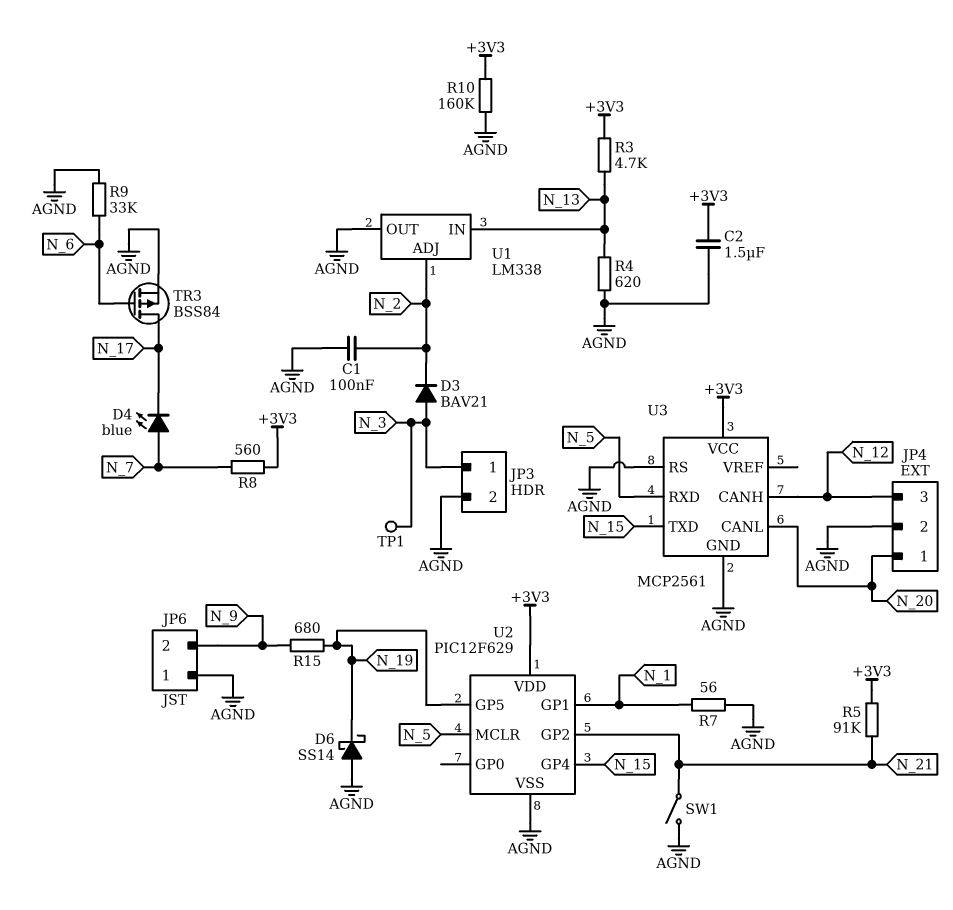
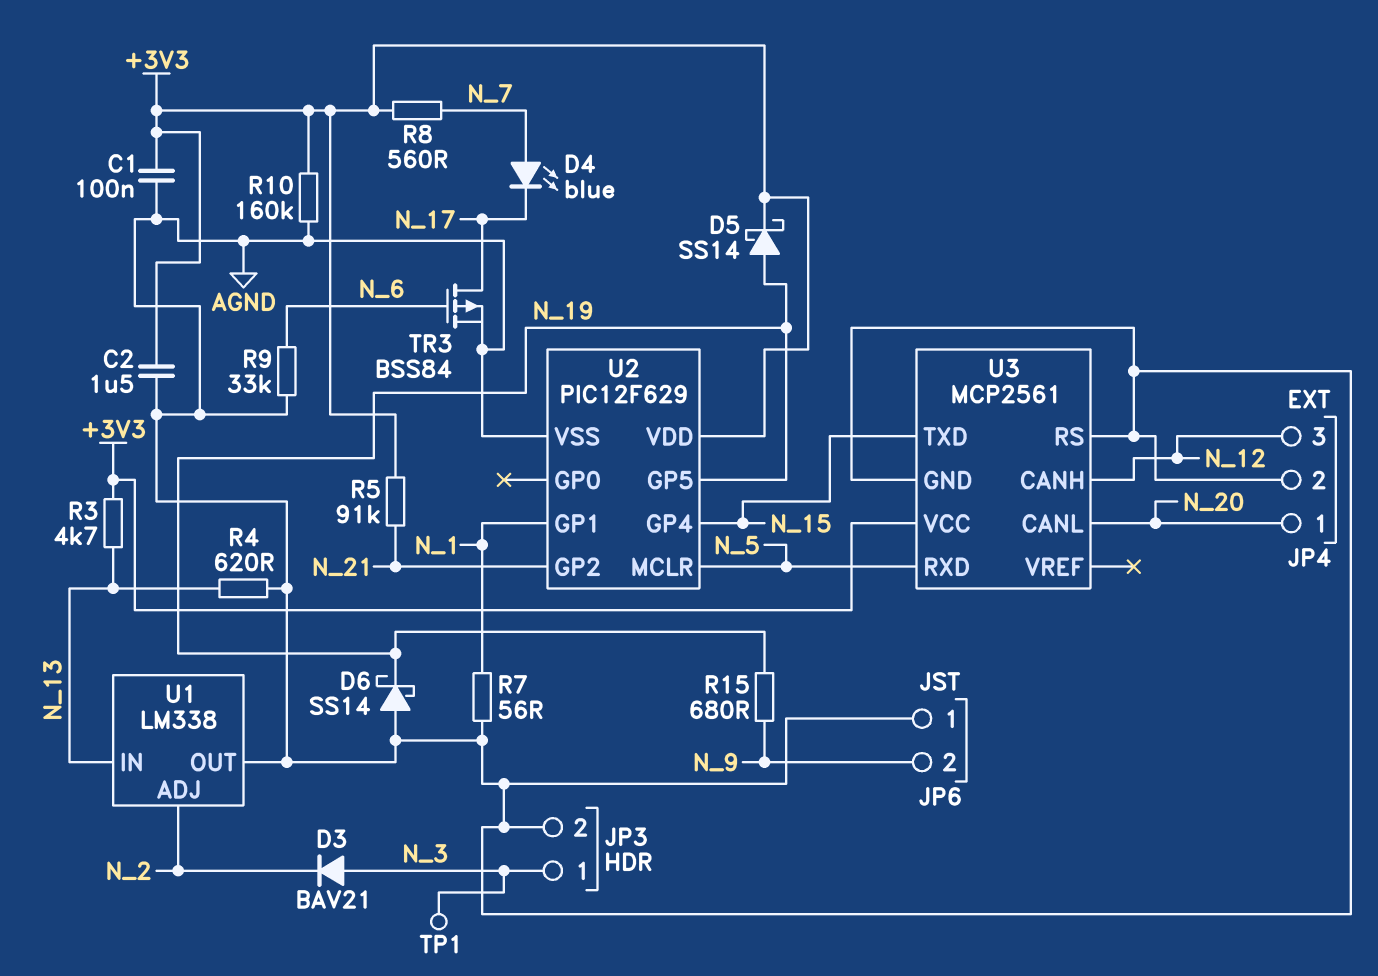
C1: 100nF (AGND, N_2) -> 100nF (+3V3, AGND)
D5: none -> schottky SS14 (A N_19, K +3V3)
SW1: switch (AGND, N_21) -> none

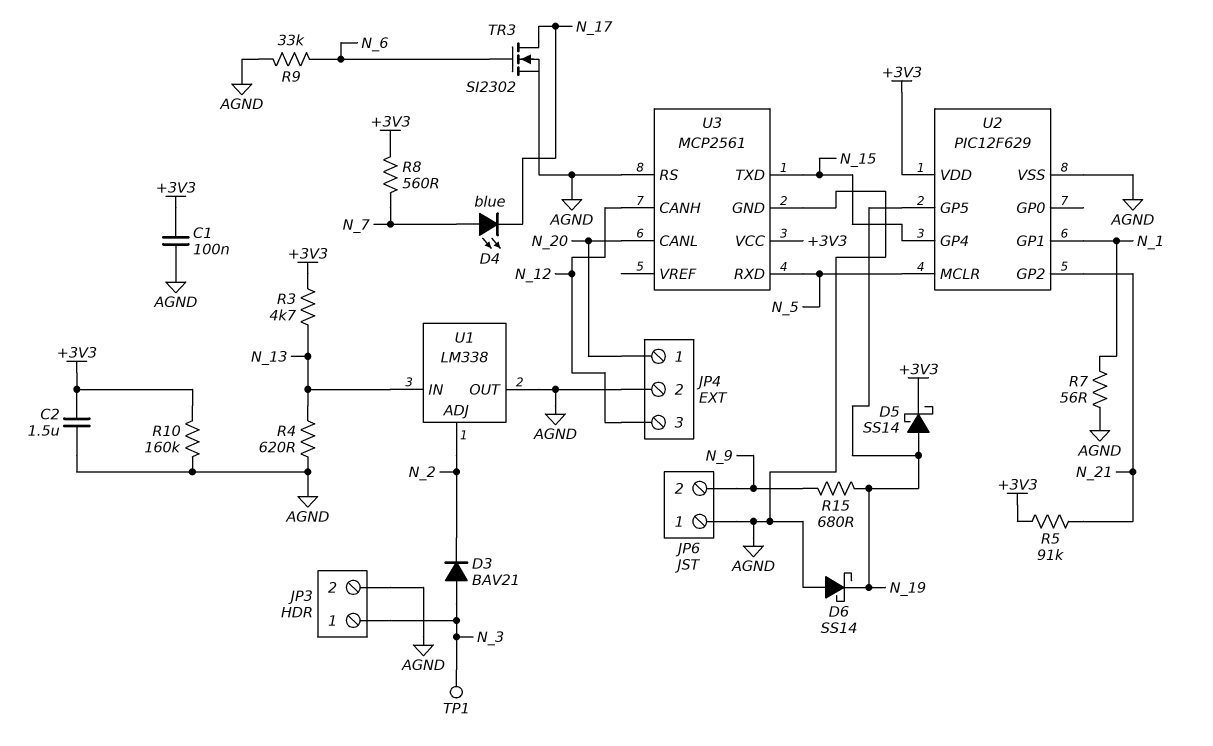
TR3: PMOS BSS84 (G N_6, D N_17, S AGND) -> NMOS SI2302 (G N_6, D N_17, S AGND)

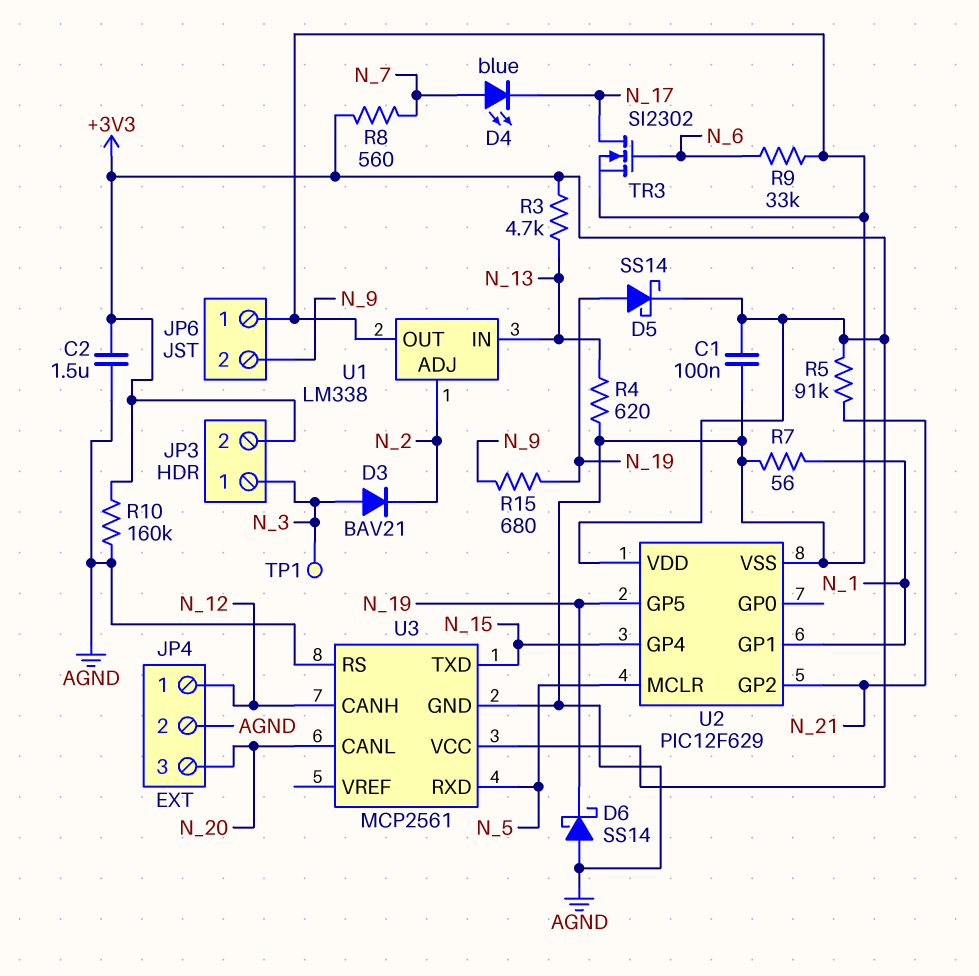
JP3 pin 2: AGND -> +3V3
JP4 pin 1: N_20 -> N_12
JP4 pin 3: N_12 -> N_20

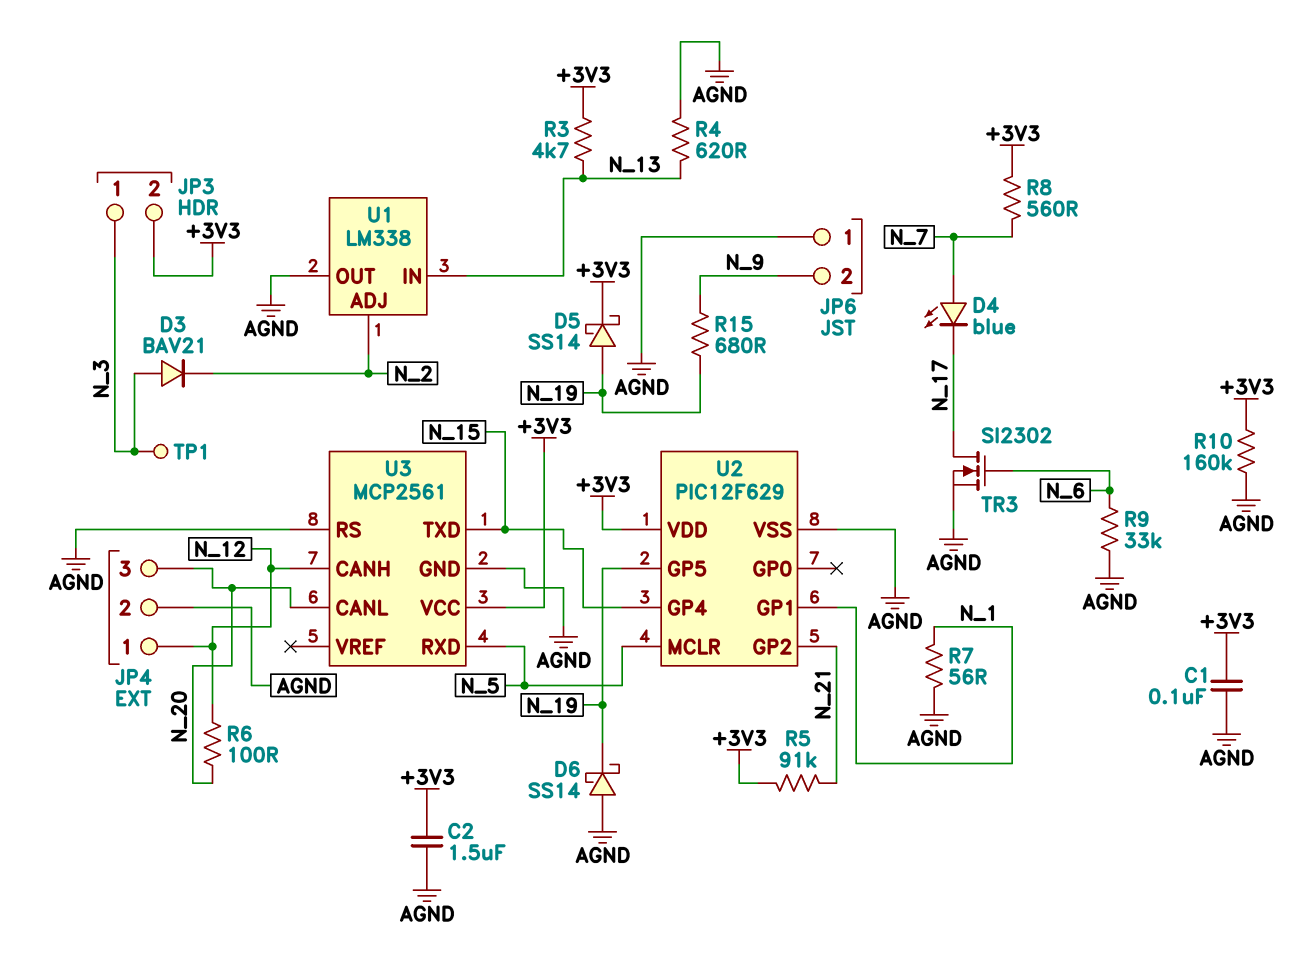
R6: none -> 100 (N_12, N_20)

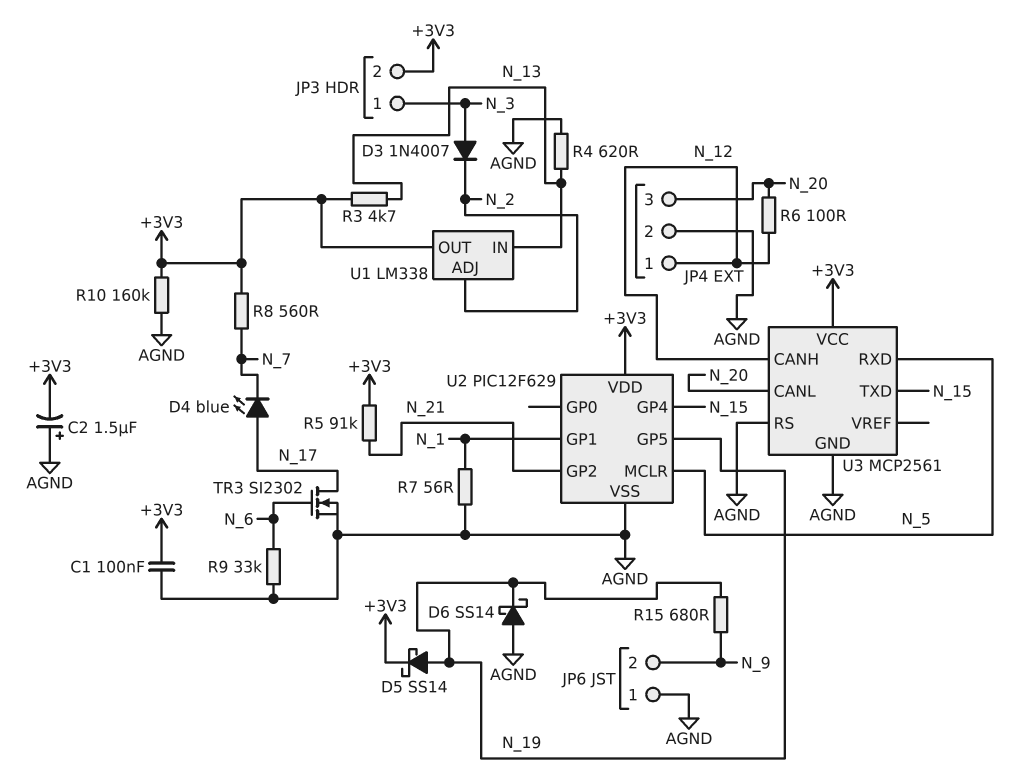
C2: 1.5uF (+3V3, AGND) -> 1.5uF (plus AGND, minus +3V3)
D3: diode BAV21 (A N_3, K N_2) -> diode 1N4007 (A N_3, K N_2)
D4: LED blue (A N_7, K N_17) -> LED blue (A N_17, K N_7)
TP1: test point (N_3) -> none
U1 pin OUT: AGND -> +3V3

